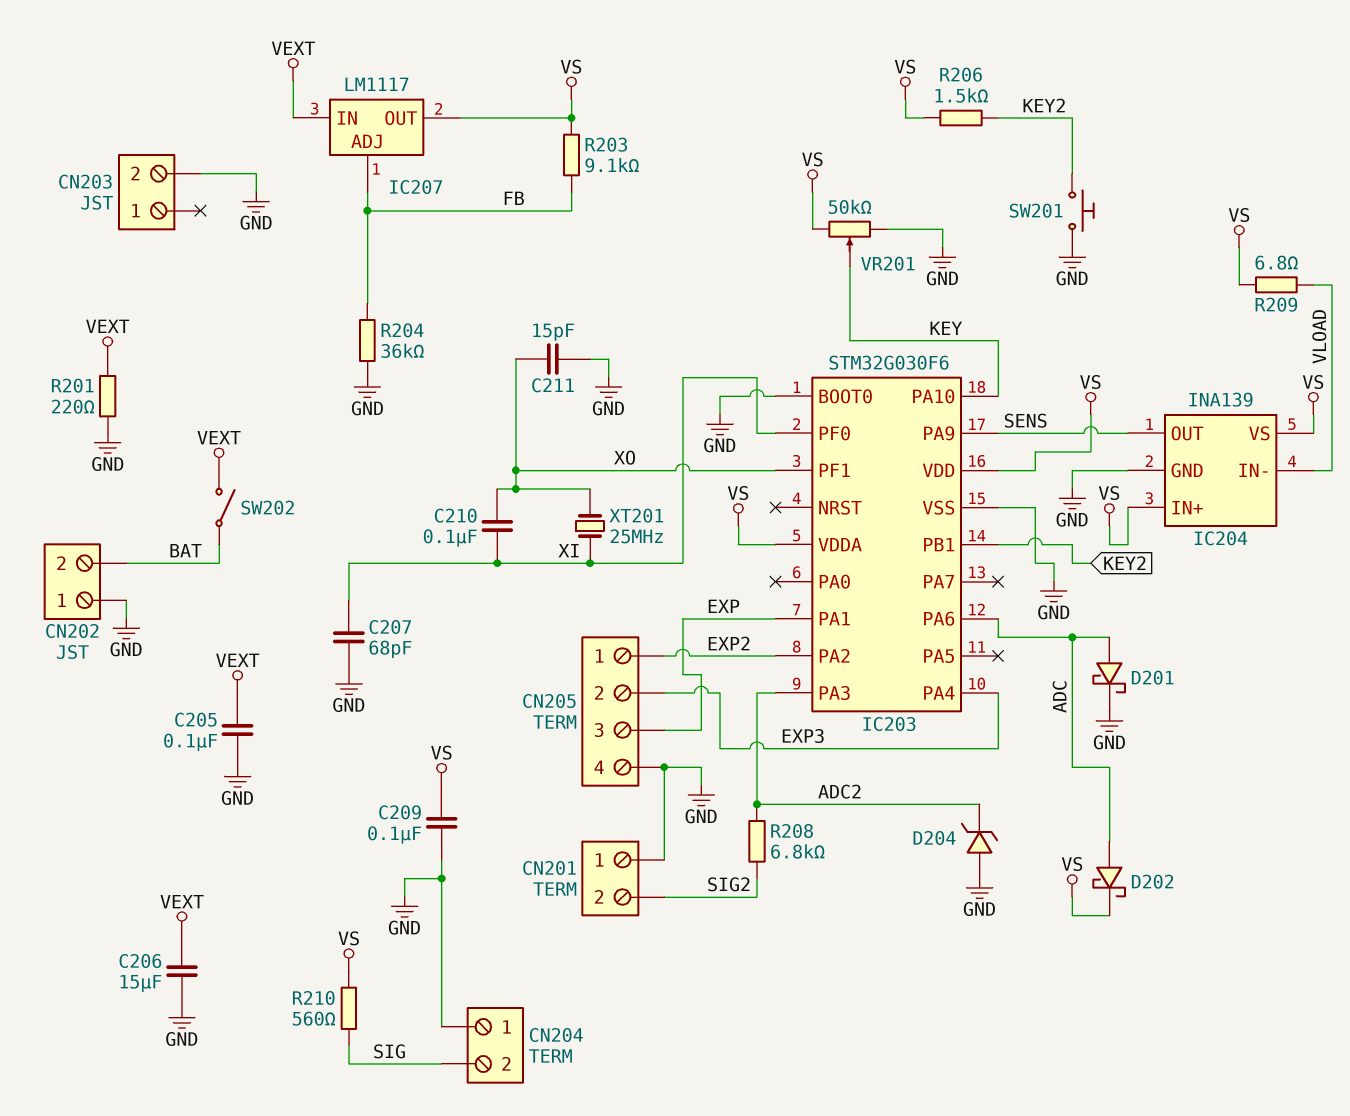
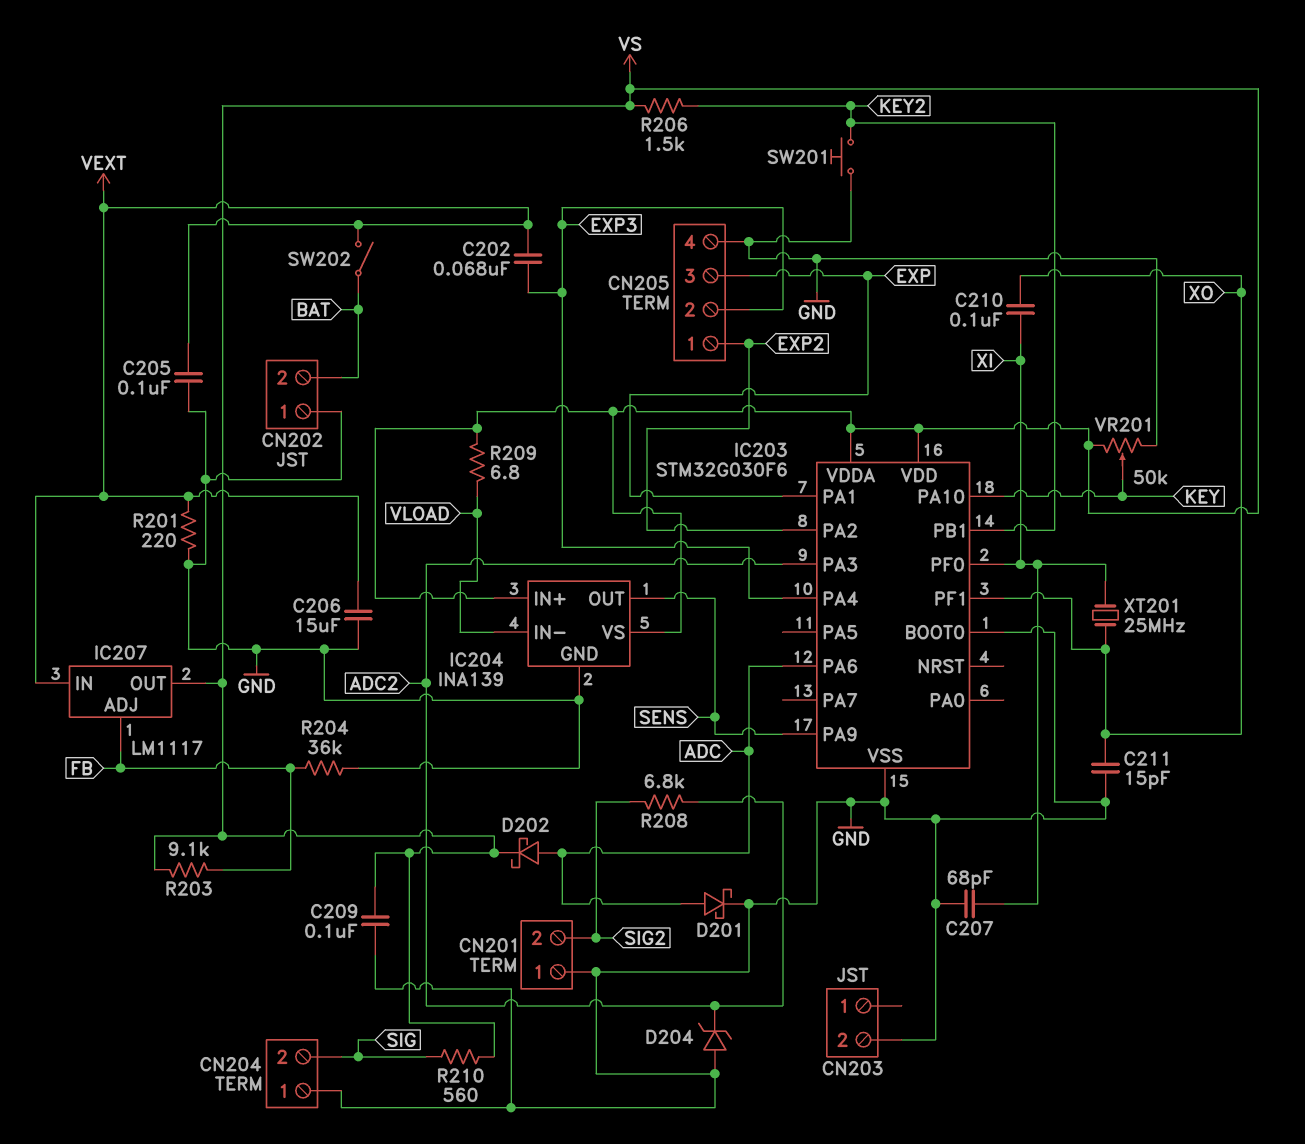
C202: none -> 68nF (EXP3, VEXT)

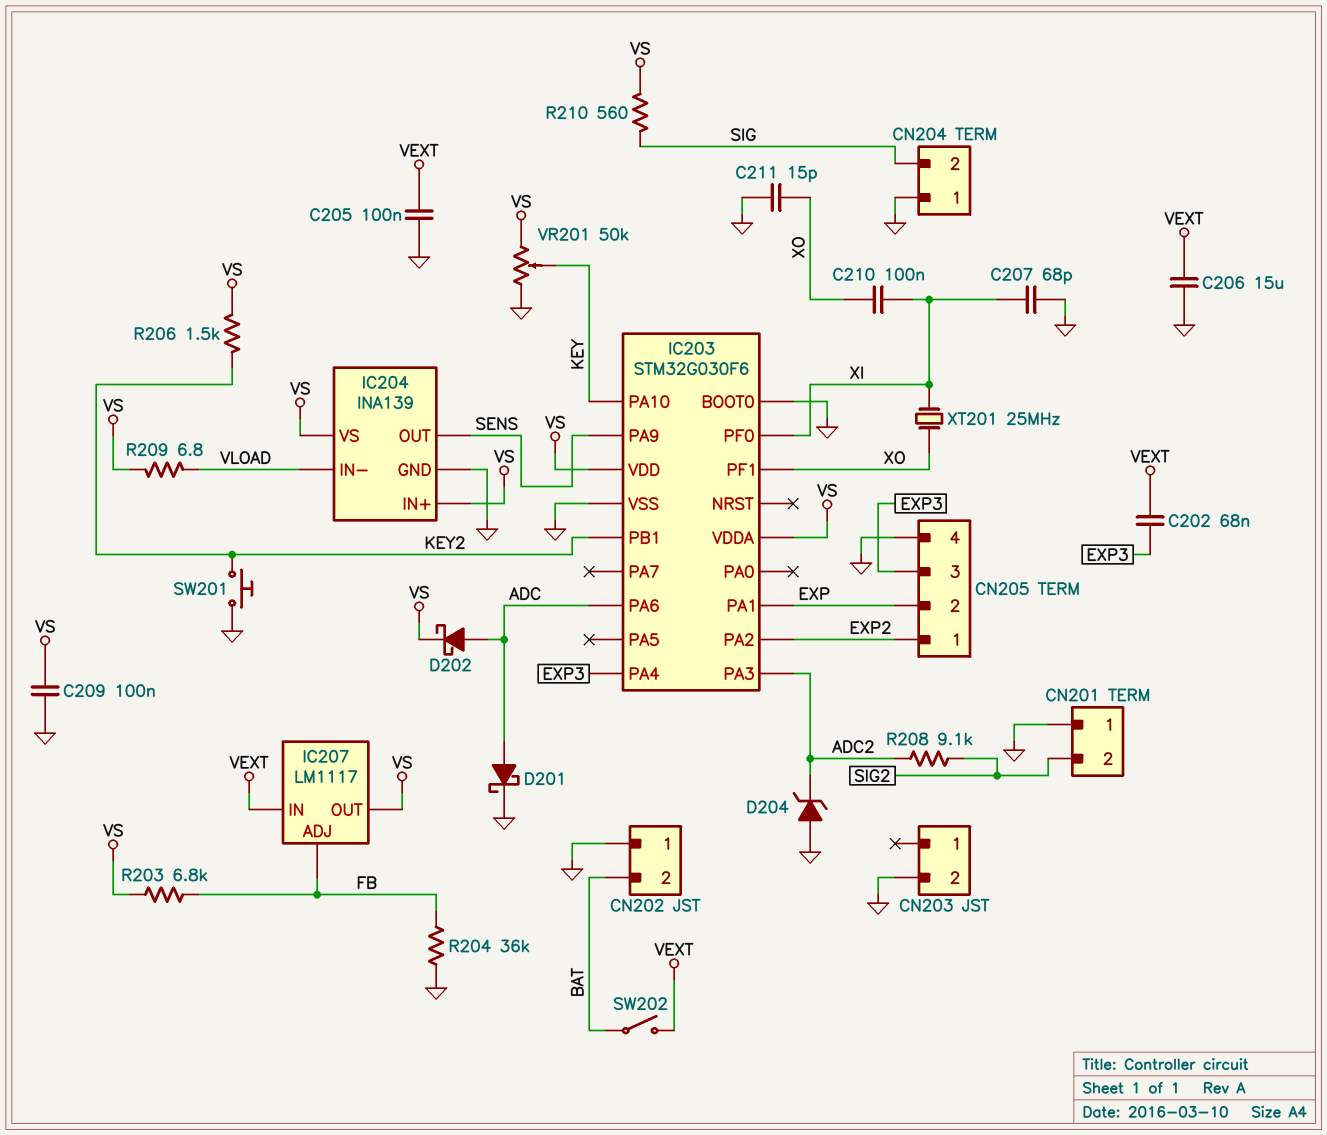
CN205 pin 2: EXP3 -> EXP
CN205 pin 3: EXP -> EXP3
R201: 220 (GND, VEXT) -> none
R203: 9.1k (FB, VS) -> 6.8k (FB, VS)
R208: 6.8k (ADC2, SIG2) -> 9.1k (ADC2, SIG2)

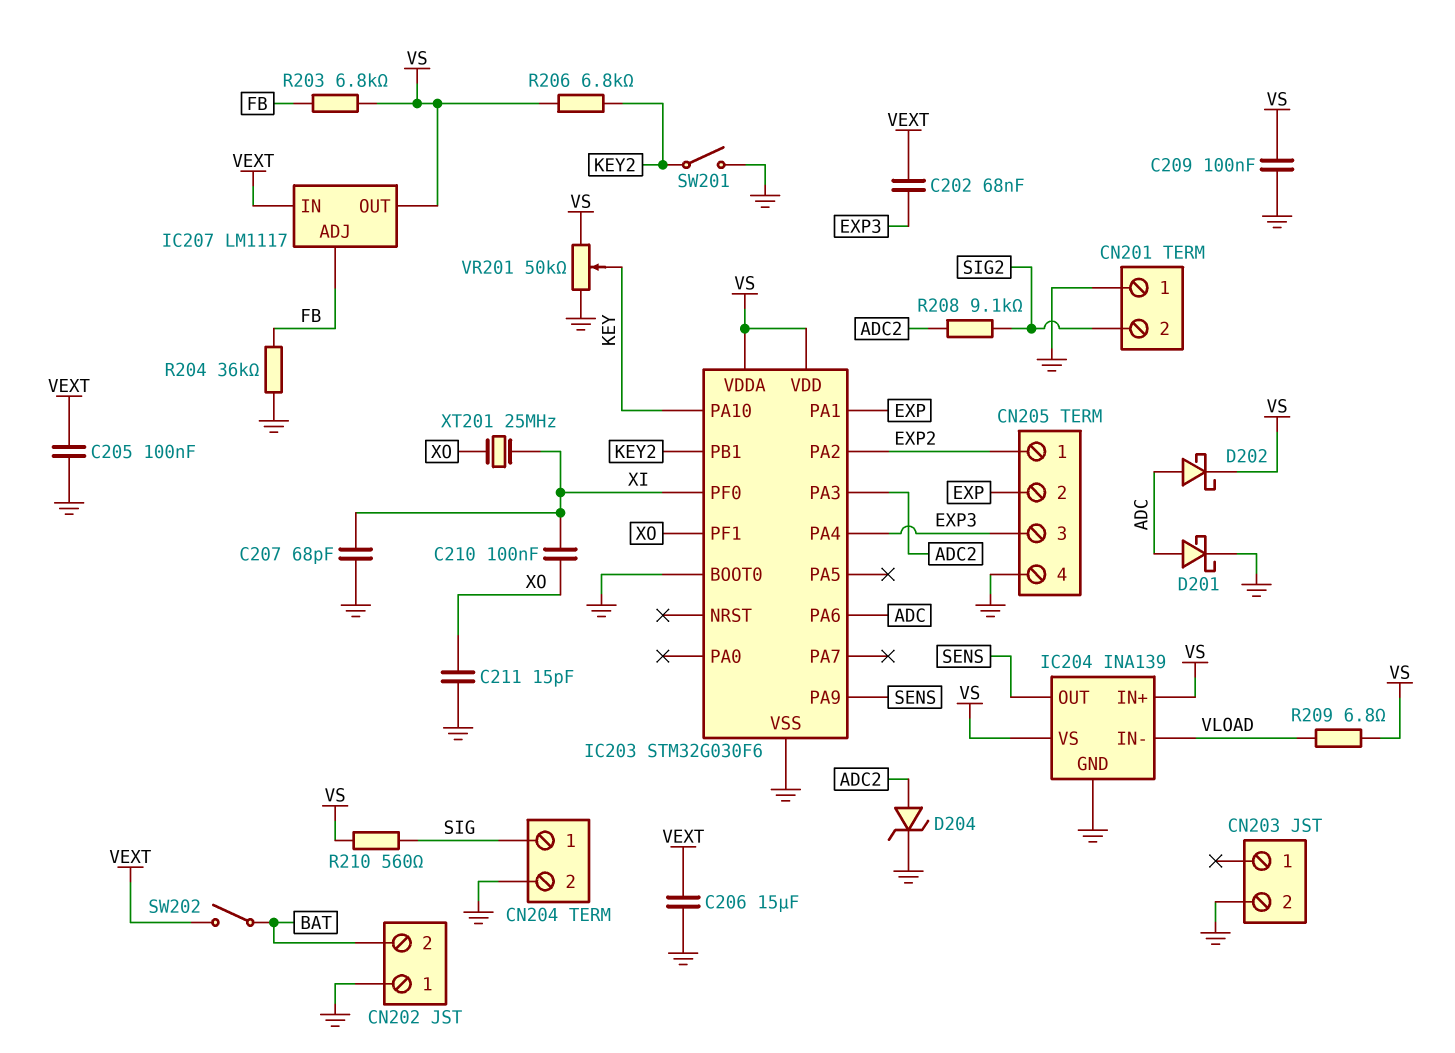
CN204 pin 1: GND -> SIG
CN204 pin 2: SIG -> GND
D204: zener (A GND, K ADC2) -> zener (A ADC2, K GND)
R206: 1.5k (KEY2, VS) -> 6.8k (KEY2, VS)
SW201: button (GND, KEY2) -> switch (GND, KEY2)

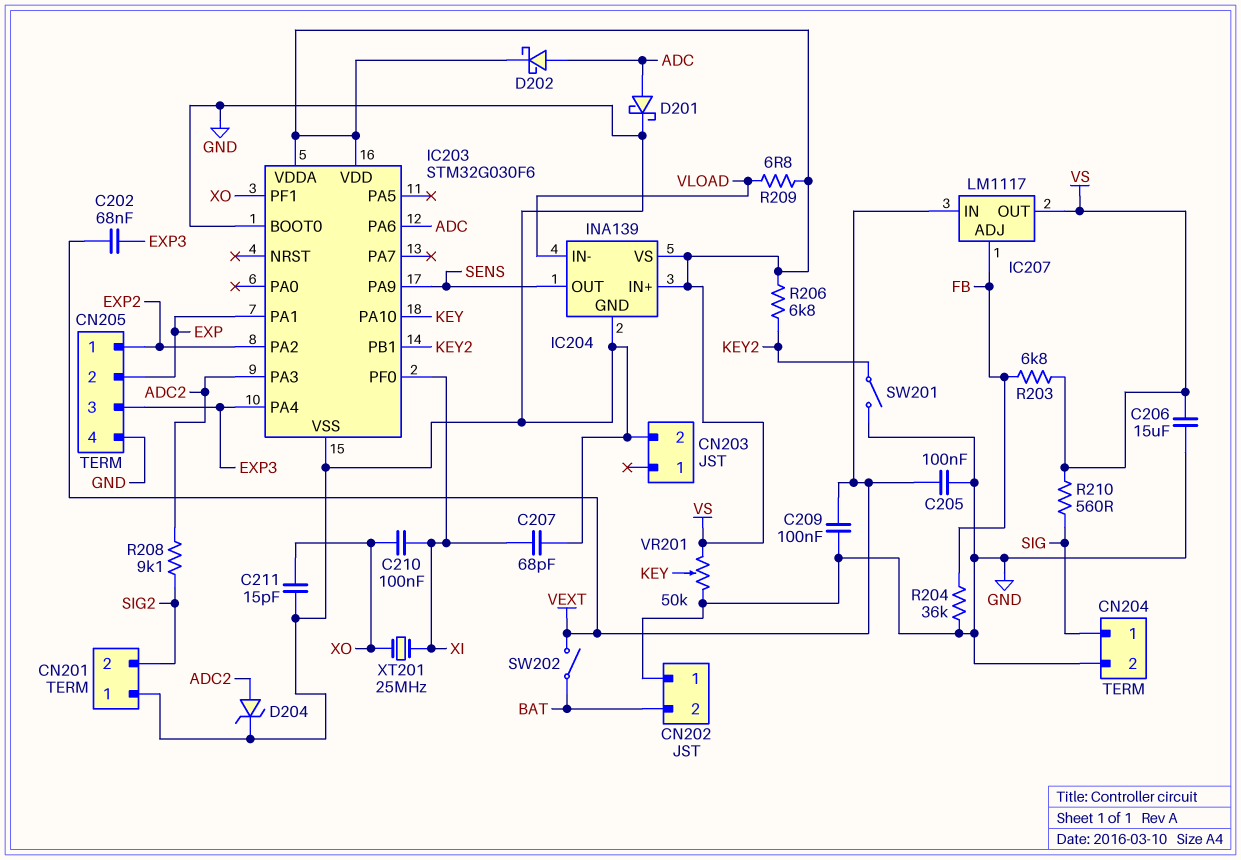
C206: 15uF (GND, VEXT) -> 15uF (GND, VS)
C209: 100nF (GND, VS) -> 100nF (GND, VEXT)

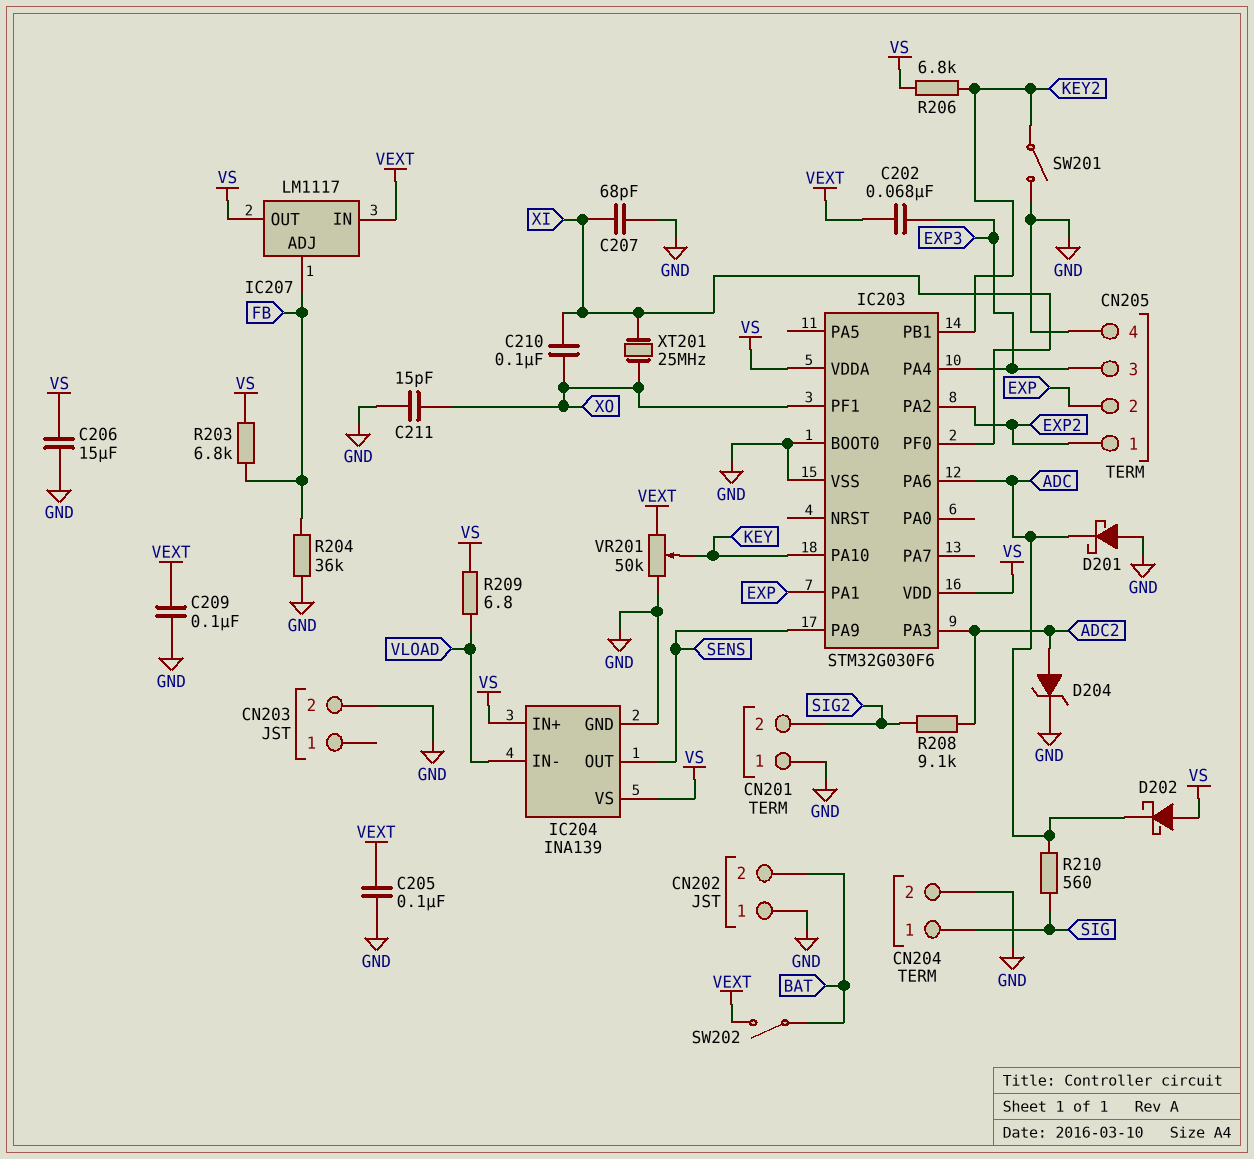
D201: schottky (A ADC, K GND) -> schottky (A GND, K ADC)
D202: schottky (A ADC, K VS) -> schottky (A VS, K ADC)
R210: 560 (SIG, VS) -> 560 (ADC, SIG)
VR201: 50k (GND, VS, wiper KEY) -> 50k (GND, VEXT, wiper KEY)

